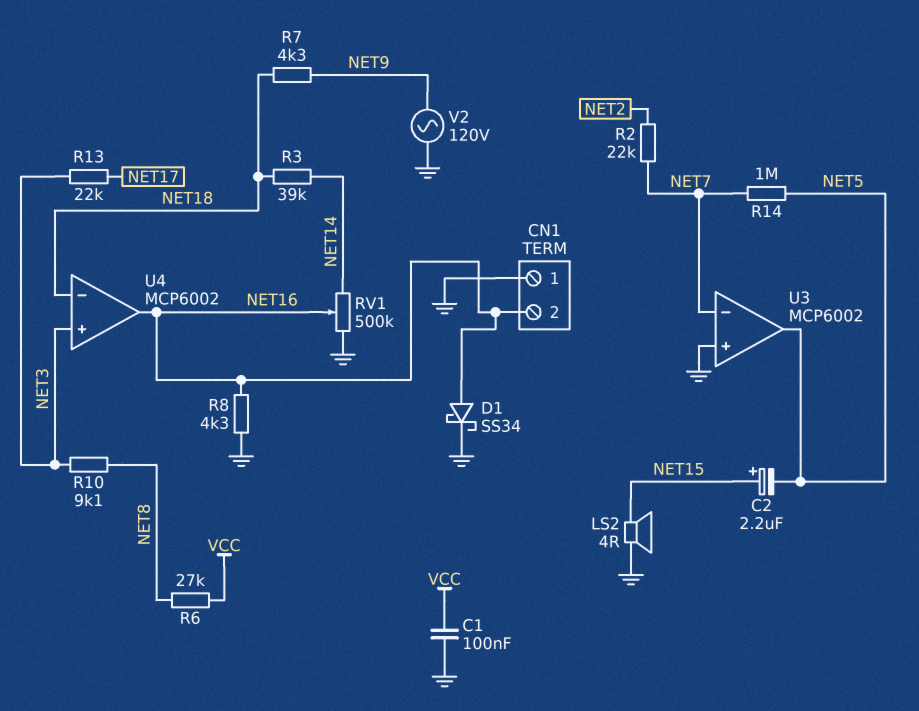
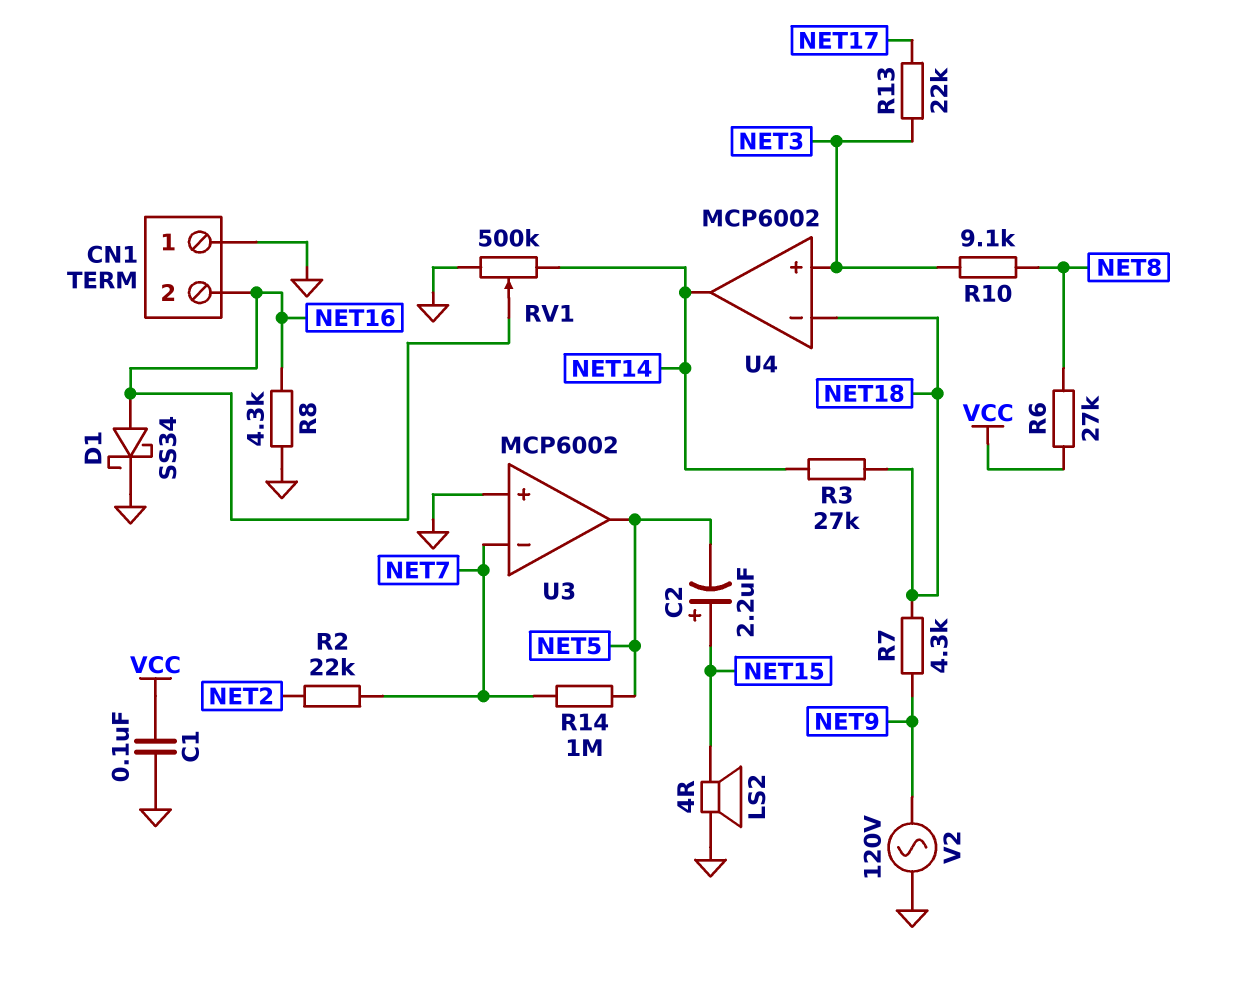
R3: 39k (NET14, NET18) -> 27k (NET14, NET18)
U4 pin out: NET16 -> NET14

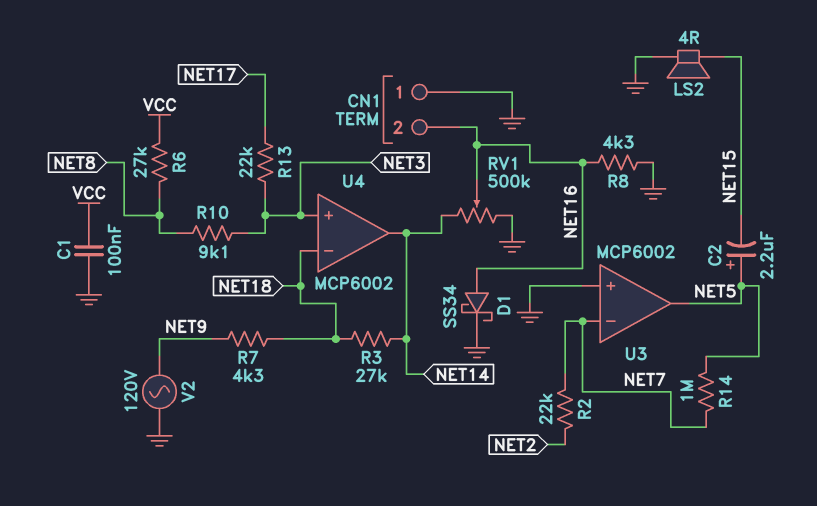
C2: 2.2uF (plus NET15, minus NET5) -> 2.2uF (plus NET5, minus NET15)

